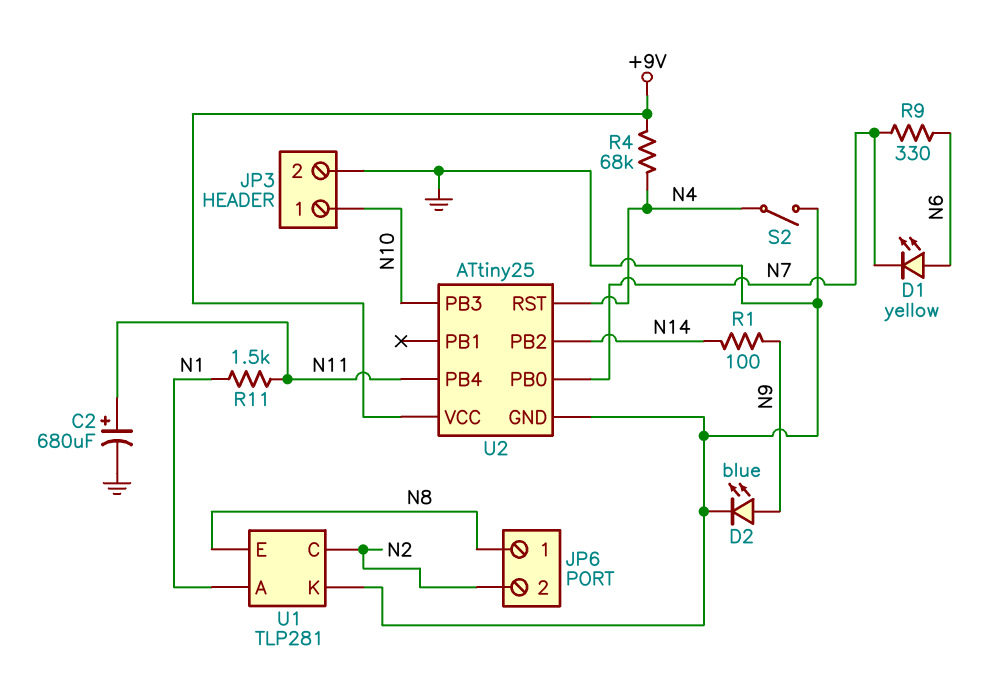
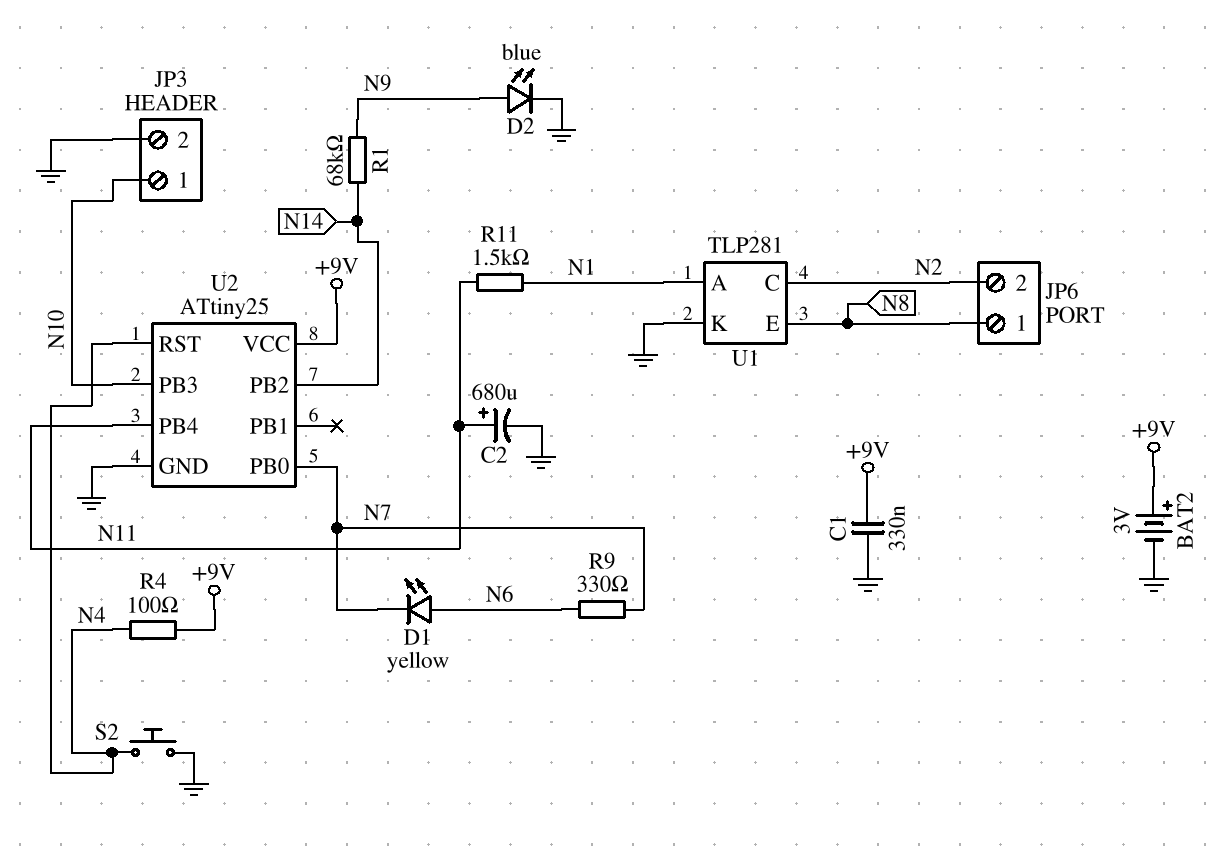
BAT2: none -> 3V (plus +9V, minus GND)
C1: none -> 330nF (+9V, GND)
R1: 100 (N9, N14) -> 68k (N9, N14)
R4: 68k (+9V, N4) -> 100 (+9V, N4)
S2: switch (GND, N4) -> button (GND, N4)

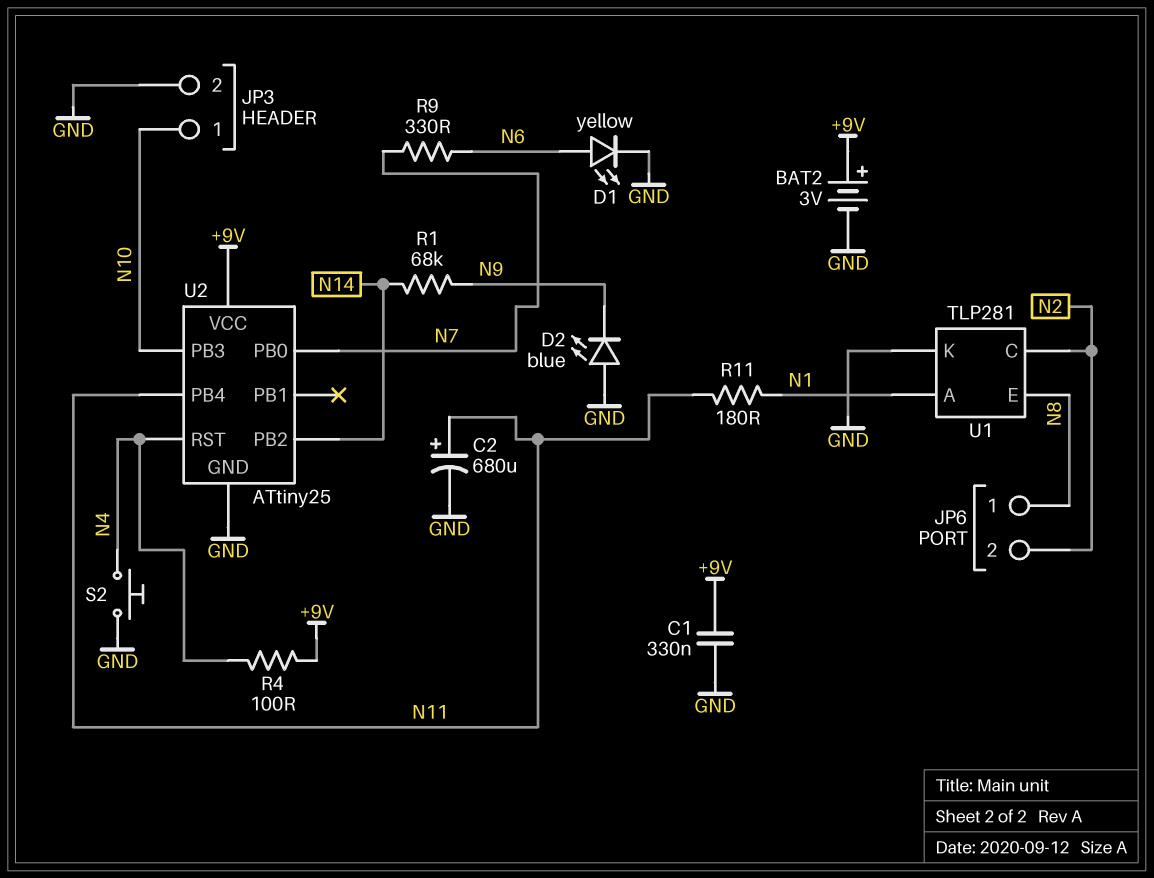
D1: LED yellow (A N6, K N7) -> LED yellow (A N6, K GND)
D2: LED blue (A N9, K GND) -> LED blue (A GND, K N9)
R11: 1.5k (N1, N11) -> 180 (N1, N11)

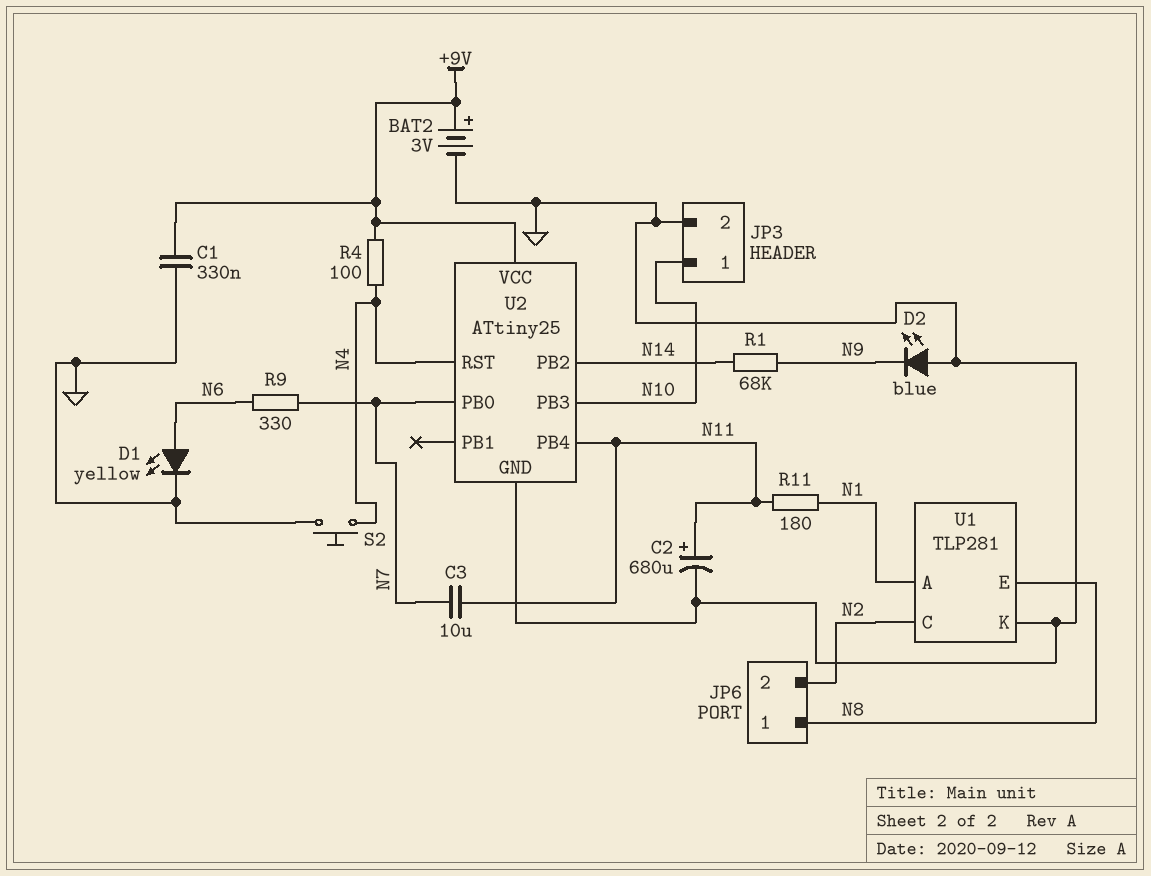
C3: none -> 10uF (N7, N11)

